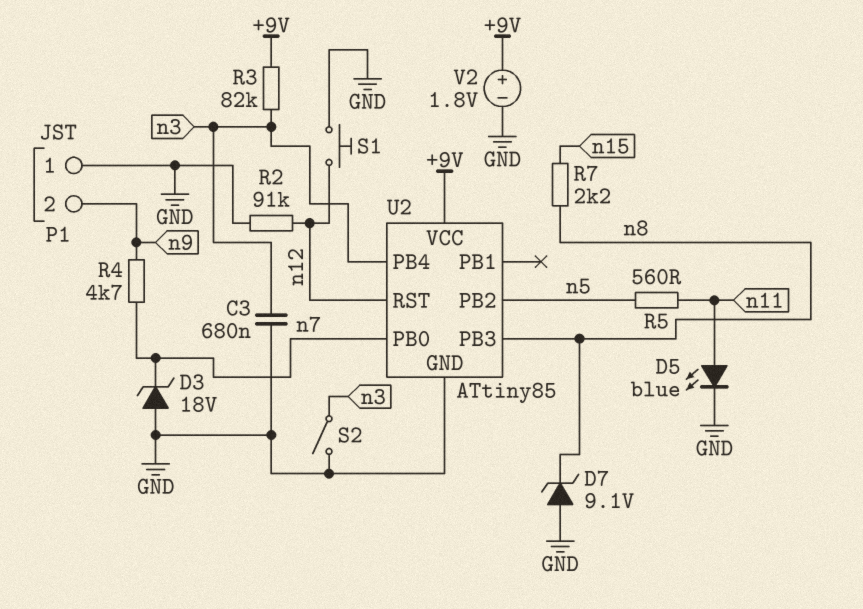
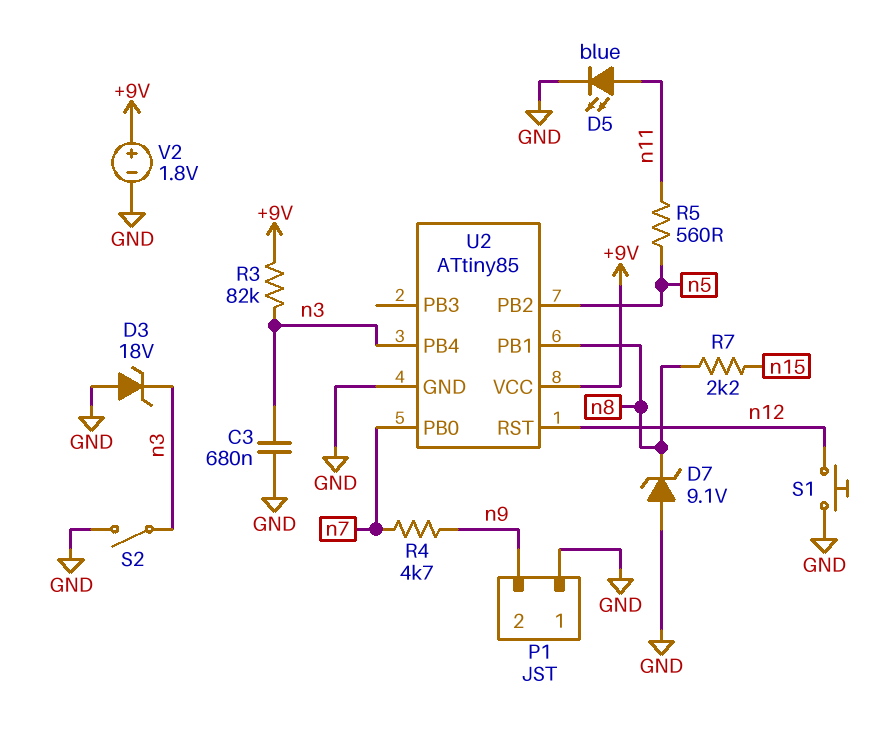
D3: zener 18V (A GND, K n7) -> zener 18V (A GND, K n3)
R2: 91k (GND, n12) -> none
U2 pin PB1: none -> n8
U2 pin PB3: n8 -> none

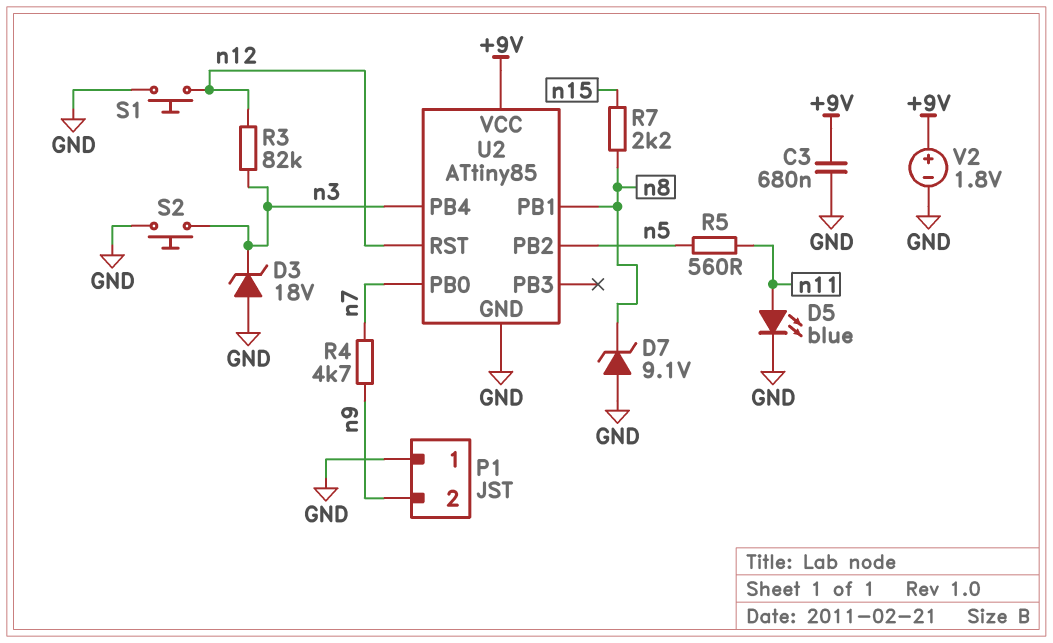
C3: 680nF (GND, n3) -> 680nF (+9V, GND)
R3: 82k (+9V, n3) -> 82k (n3, n12)
S2: switch (GND, n3) -> button (GND, n3)

